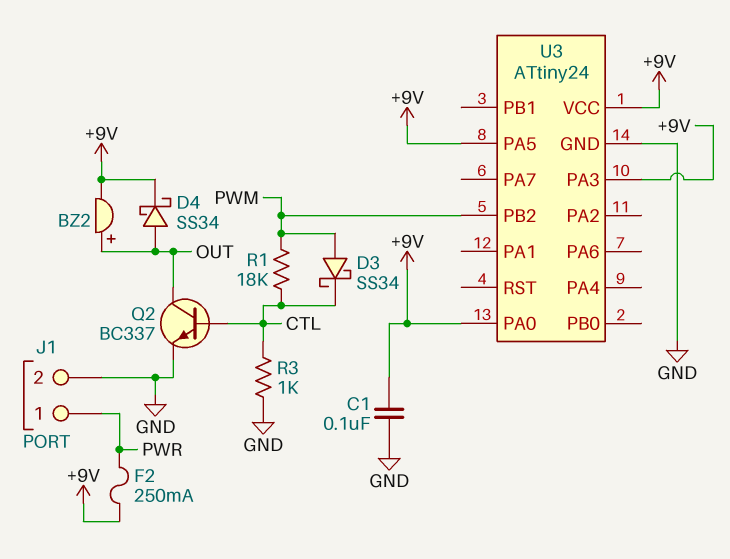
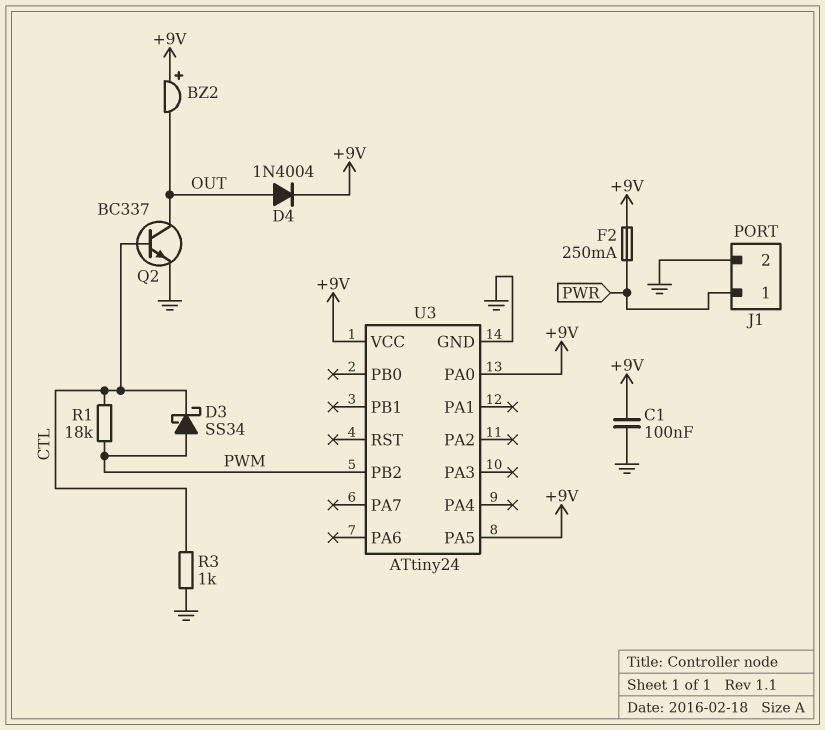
BZ2: buzzer (plus OUT, minus +9V) -> buzzer (plus +9V, minus OUT)
D4: schottky SS34 (A OUT, K +9V) -> diode 1N4004 (A OUT, K +9V)
U3 pin PA3: +9V -> none

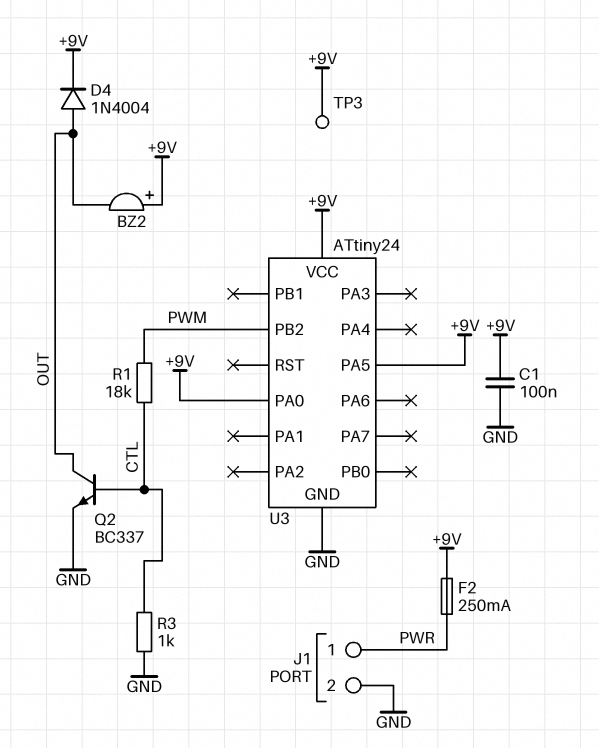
D3: schottky SS34 (A PWM, K CTL) -> none
TP3: none -> test point (+9V)

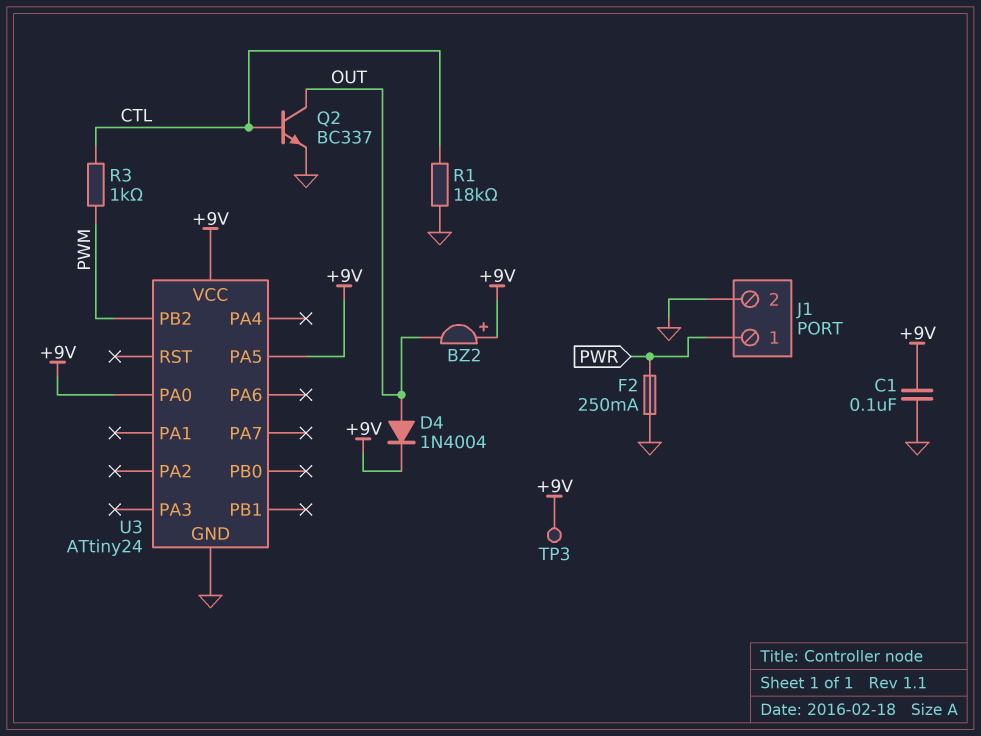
F2: 250mA (+9V, PWR) -> 250mA (GND, PWR)
R1: 18k (CTL, PWM) -> 18k (CTL, GND)
R3: 1k (CTL, GND) -> 1k (CTL, PWM)

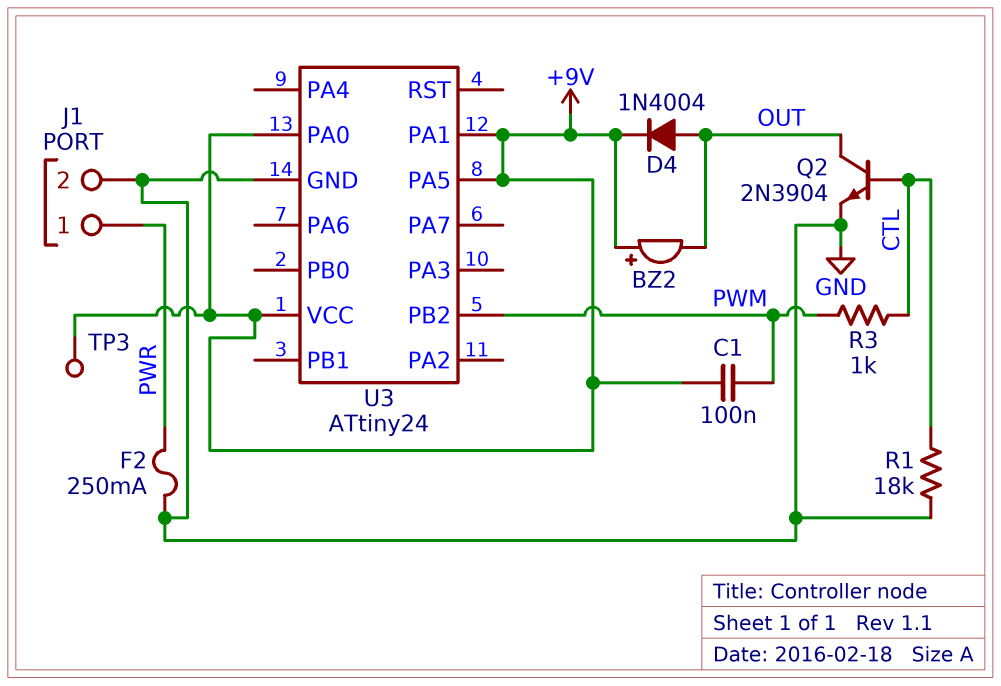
C1: 100nF (+9V, GND) -> 100nF (+9V, PWM)
Q2: NPN BC337 (B CTL, C OUT, E GND) -> NPN 2N3904 (B CTL, C OUT, E GND)
U3 pin PA1: none -> +9V

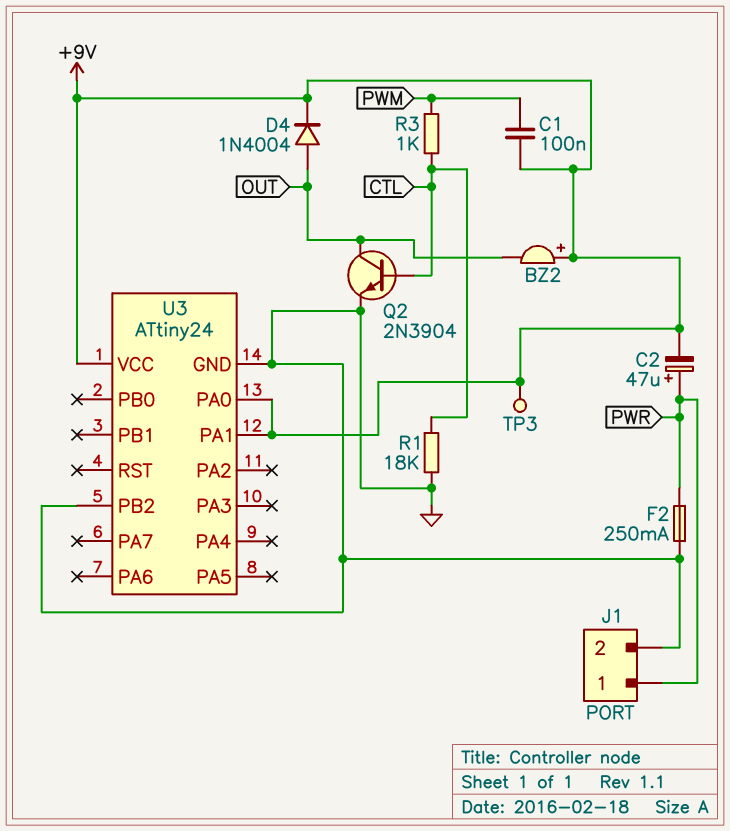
C2: none -> 47uF (plus PWR, minus +9V)
U3 pin PA5: +9V -> none
U3 pin PB2: PWM -> GND

